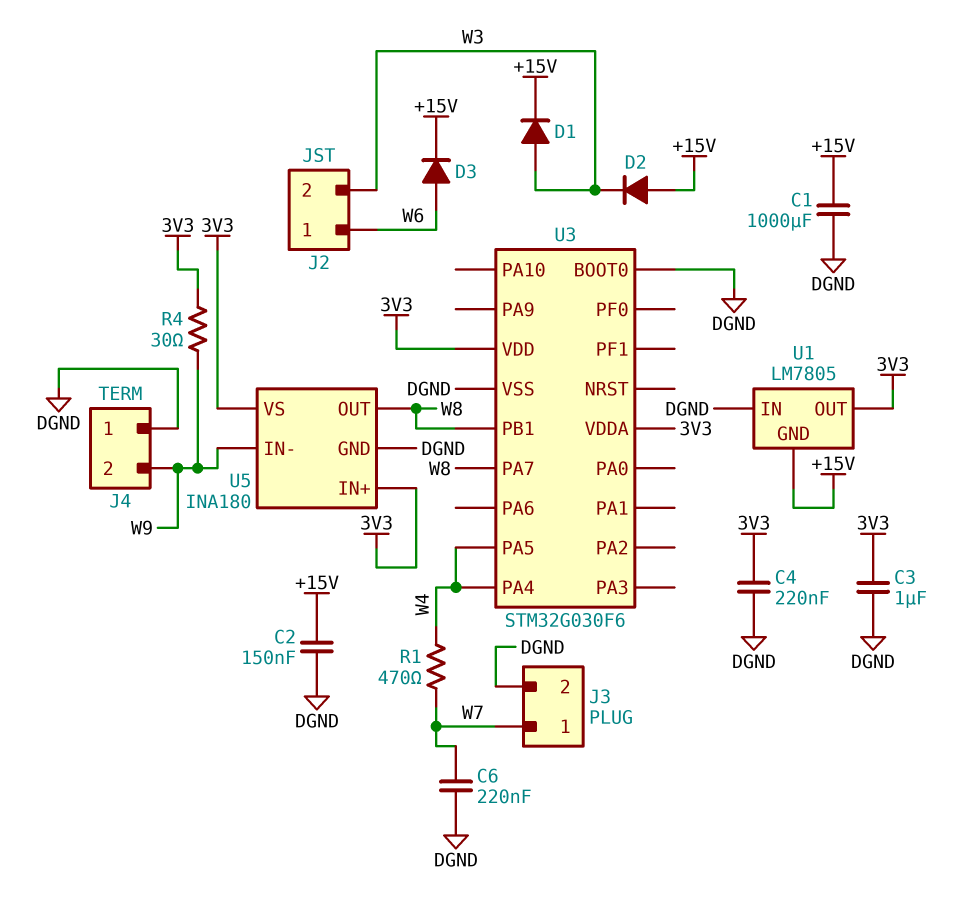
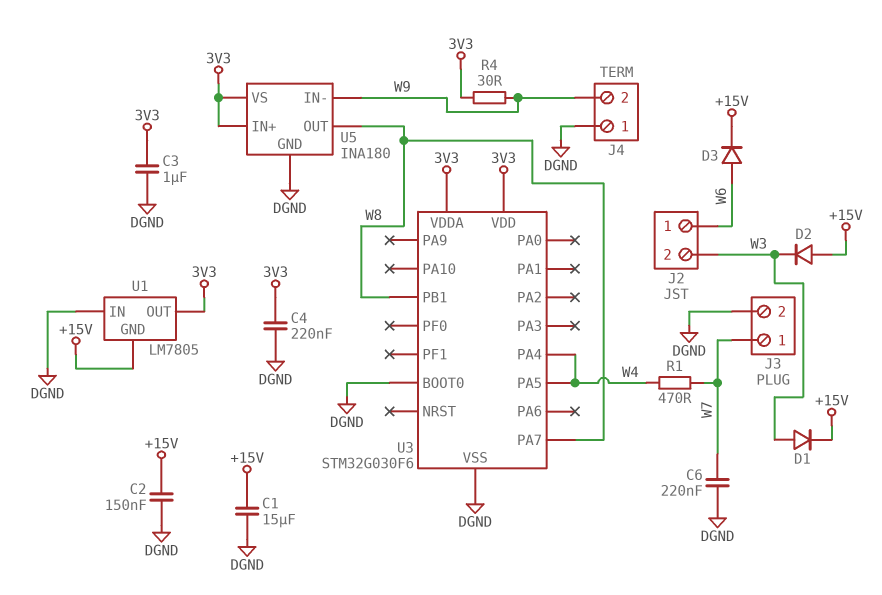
C1: 1000uF (+15V, DGND) -> 15uF (+15V, DGND)

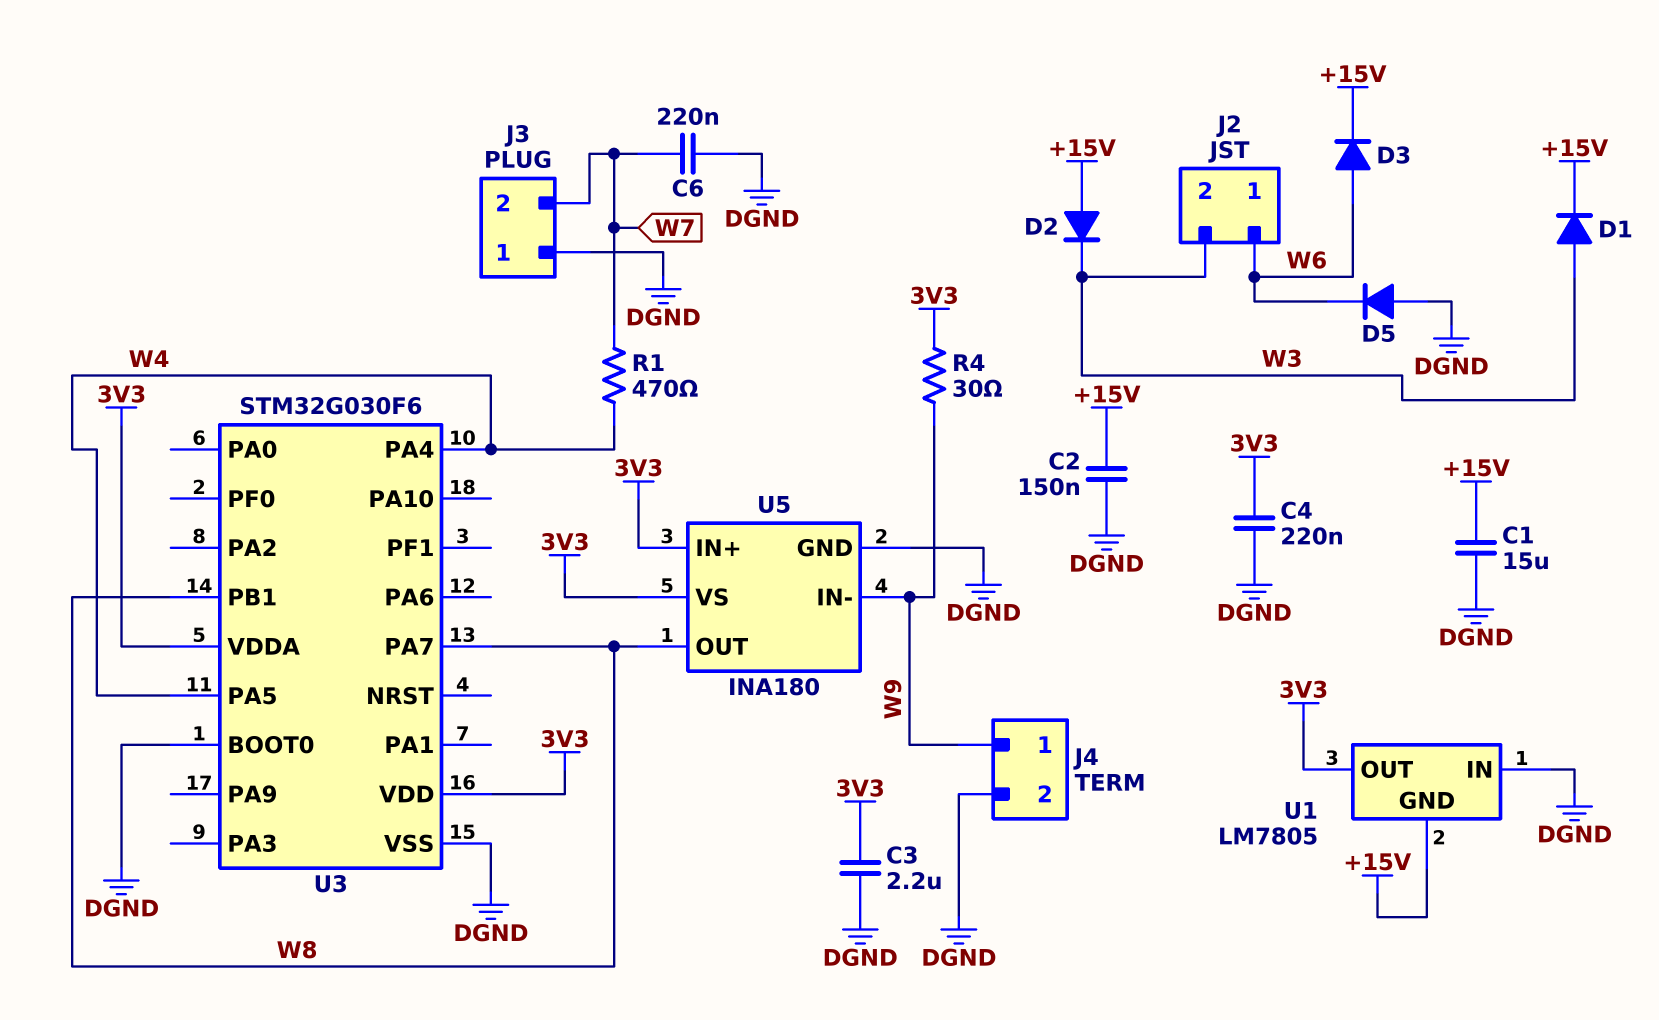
C3: 1uF (3V3, DGND) -> 2.2uF (3V3, DGND)
D5: none -> diode (A DGND, K W6)
J3 pin 1: W7 -> DGND
J3 pin 2: DGND -> W7
J4 pin 1: DGND -> W9
J4 pin 2: W9 -> DGND

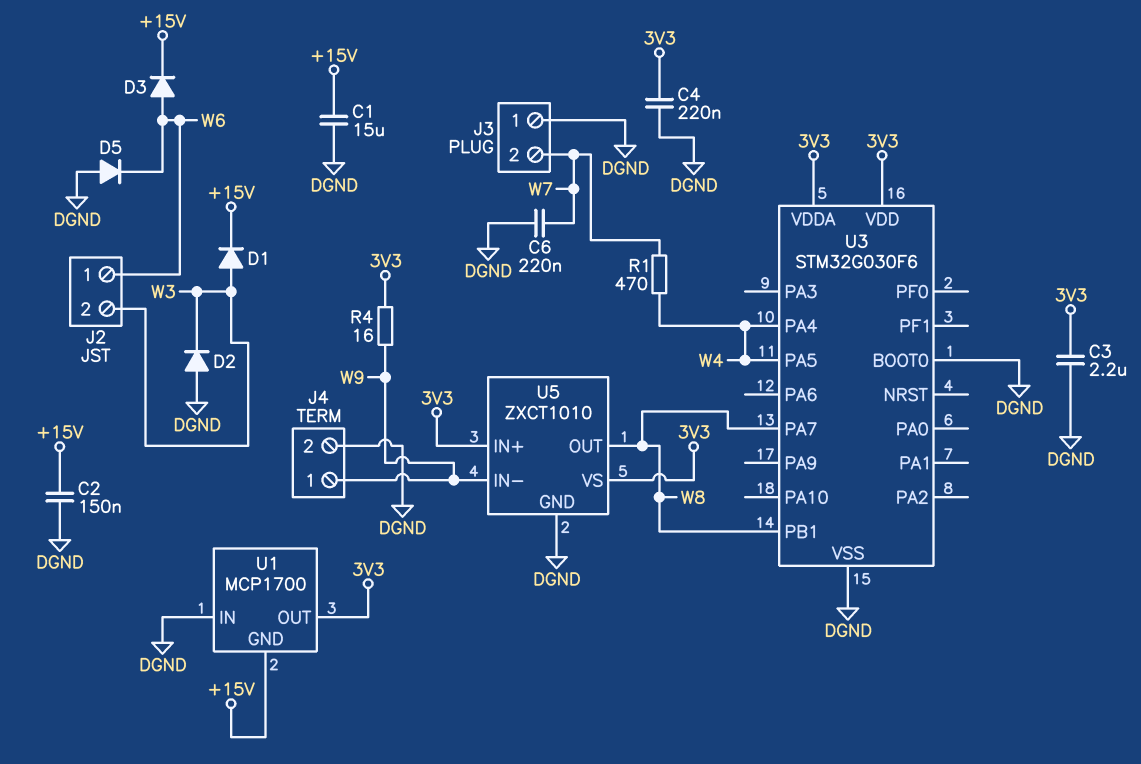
D2: diode (A +15V, K W3) -> diode (A DGND, K W3)
R4: 30 (3V3, W9) -> 16 (3V3, W9)
U1: LM7805 -> MCP1700
U5: INA180 -> ZXCT1010

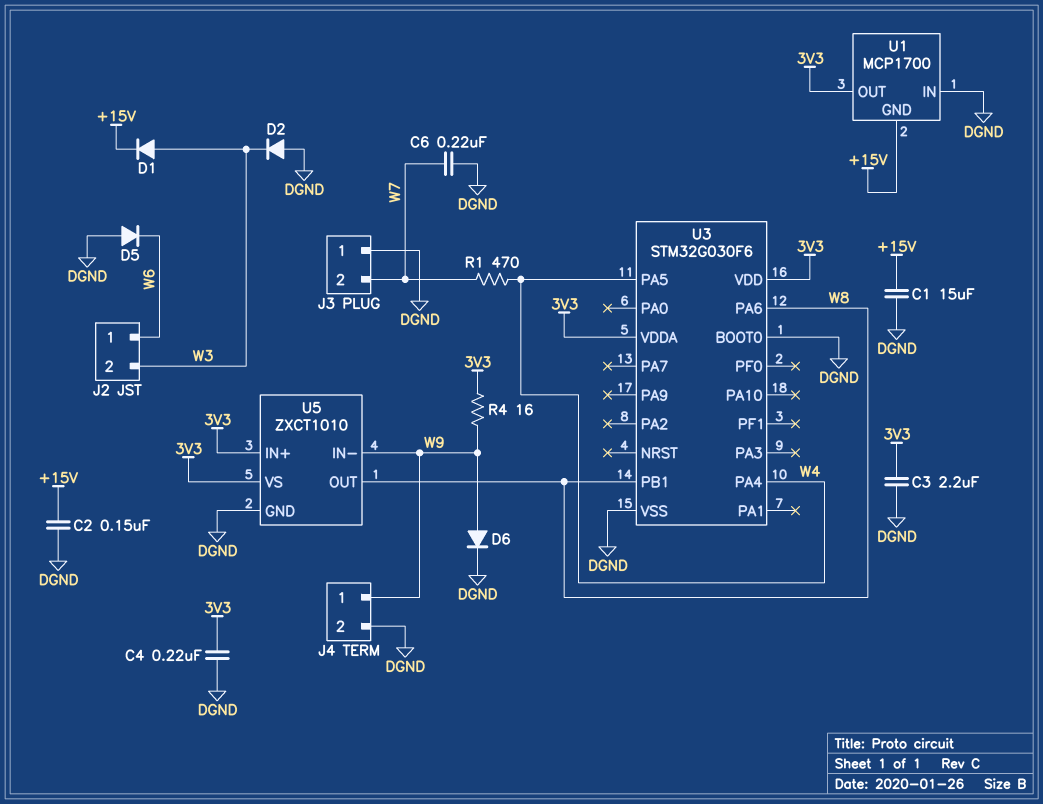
D3: diode (A W6, K +15V) -> none
D6: none -> diode (A W9, K DGND)
U3 pin PA6: none -> W8
U3 pin PA7: W8 -> none

